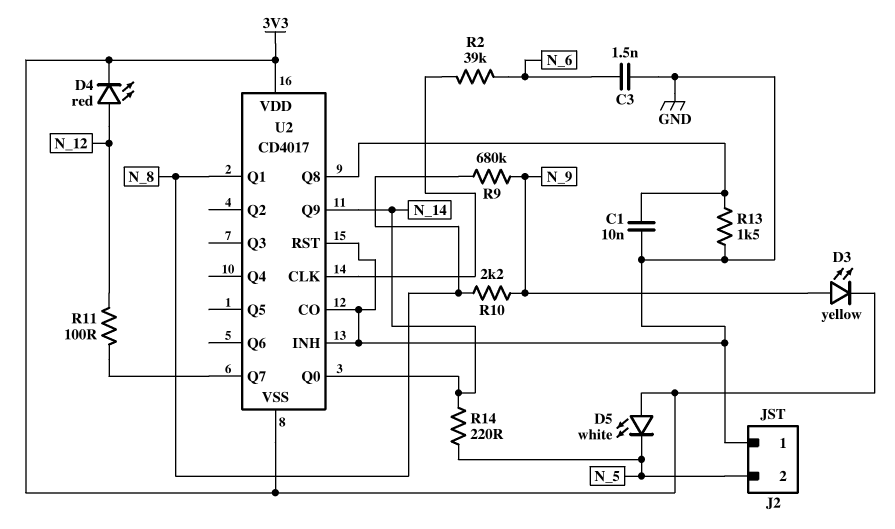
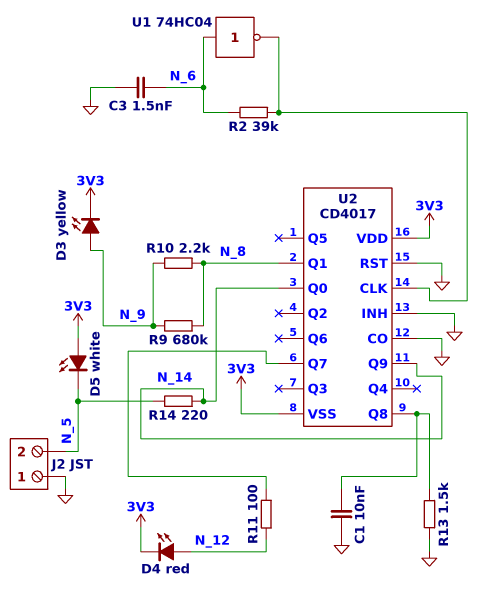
U1: none -> NOT 74HC04 (in N_6, out U2/CLK)

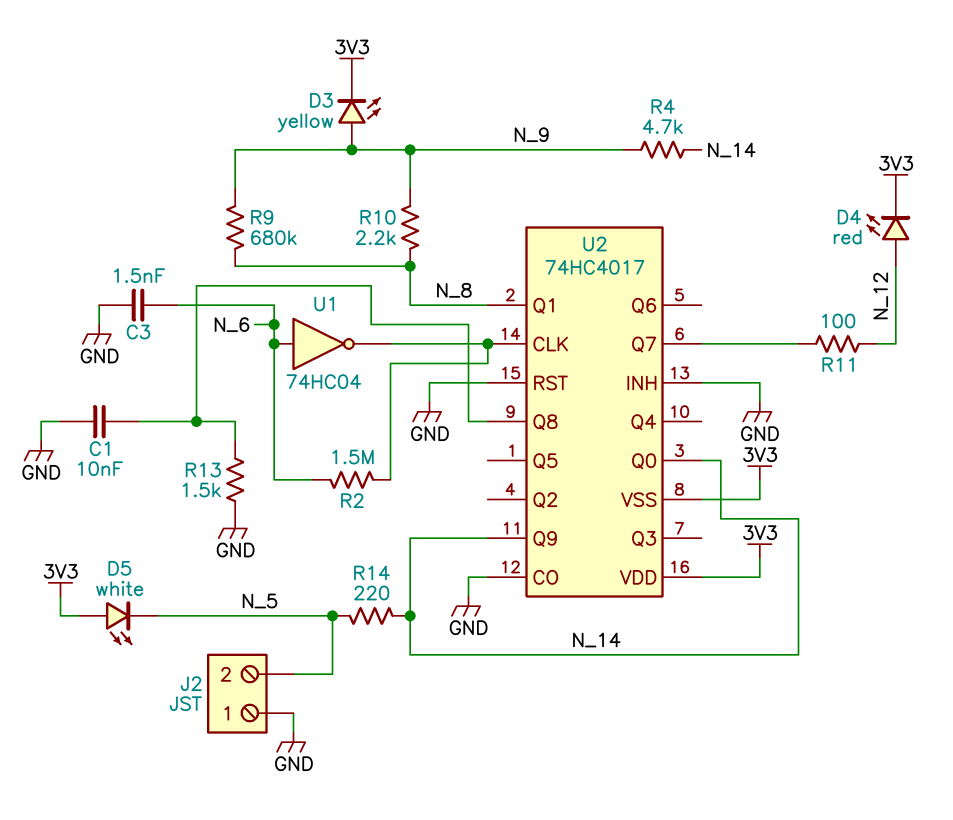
R2: 39k (N_6, U2/CLK) -> 1.5M (N_6, U2/CLK)
R4: none -> 4.7k (N_9, N_14)
U2: CD4017 -> 74HC4017

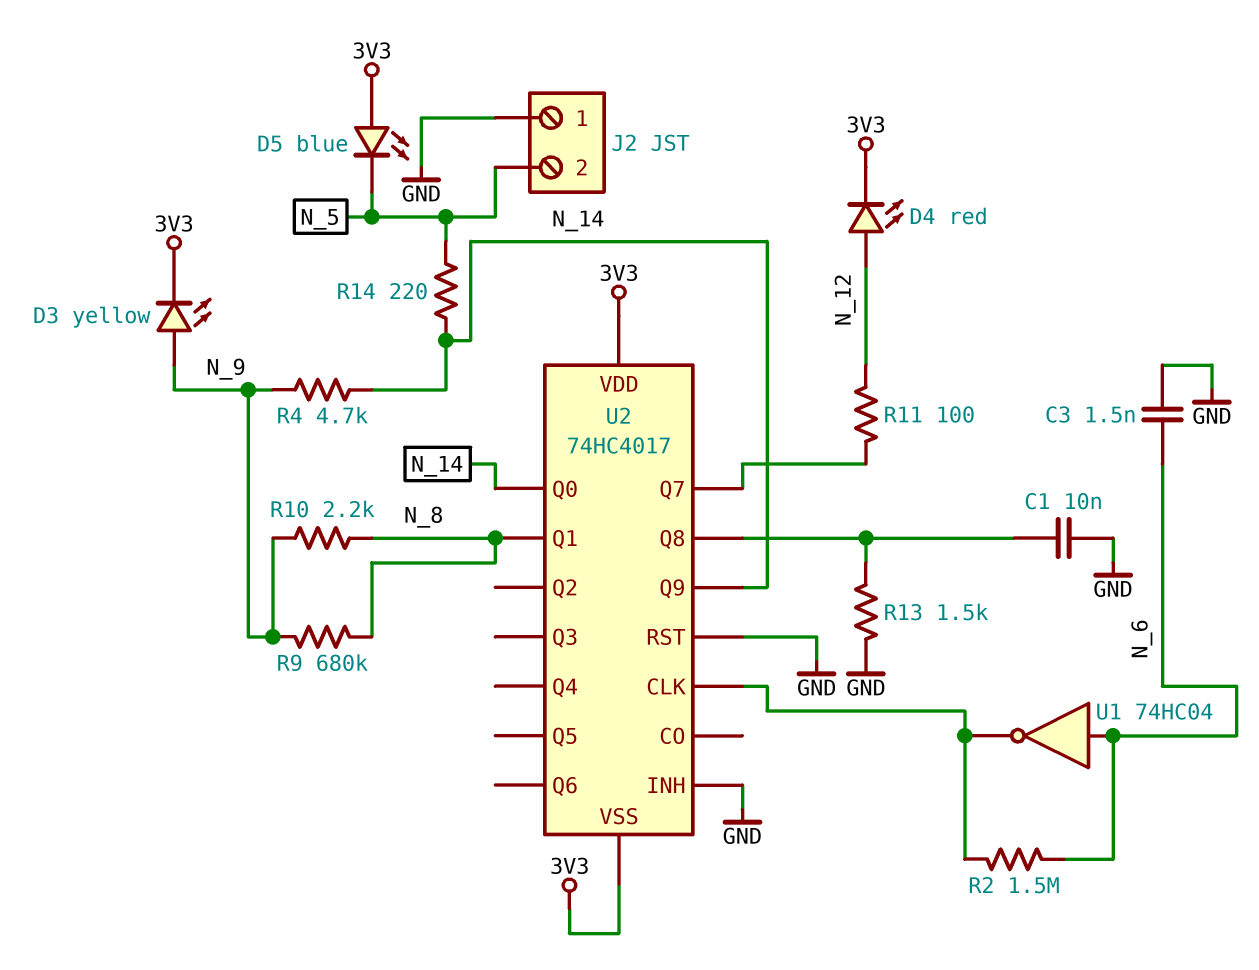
D5: LED white (A 3V3, K N_5) -> LED blue (A 3V3, K N_5)
U2 pin CO: GND -> none

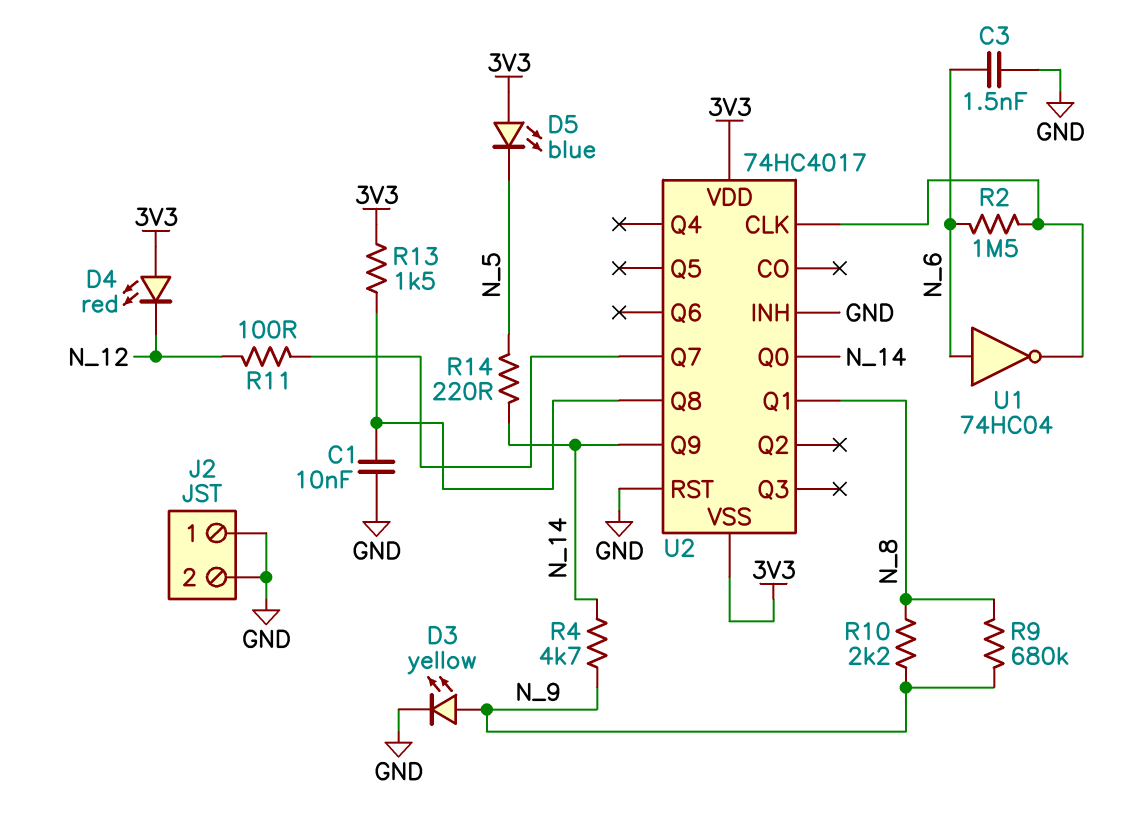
D3: LED yellow (A N_9, K 3V3) -> LED yellow (A N_9, K GND)
D4: LED red (A N_12, K 3V3) -> LED red (A 3V3, K N_12)
J2 pin 2: N_5 -> GND
R13: 1.5k (GND, U2/Q8) -> 1.5k (3V3, U2/Q8)

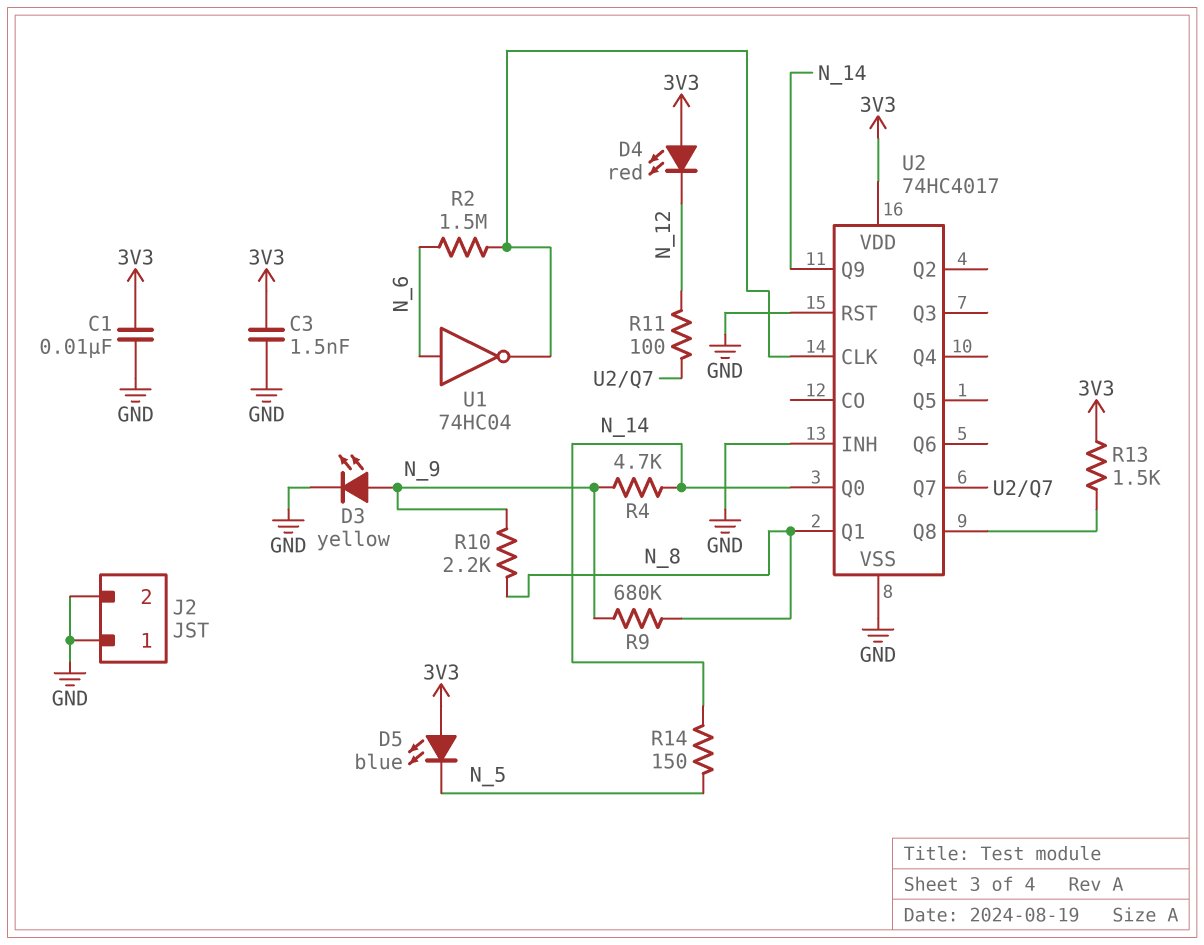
C1: 10nF (GND, U2/Q8) -> 10nF (3V3, GND)
C3: 1.5nF (GND, N_6) -> 1.5nF (3V3, GND)
R14: 220 (N_5, N_14) -> 150 (N_5, N_14)
U2 pin VSS: 3V3 -> GND

